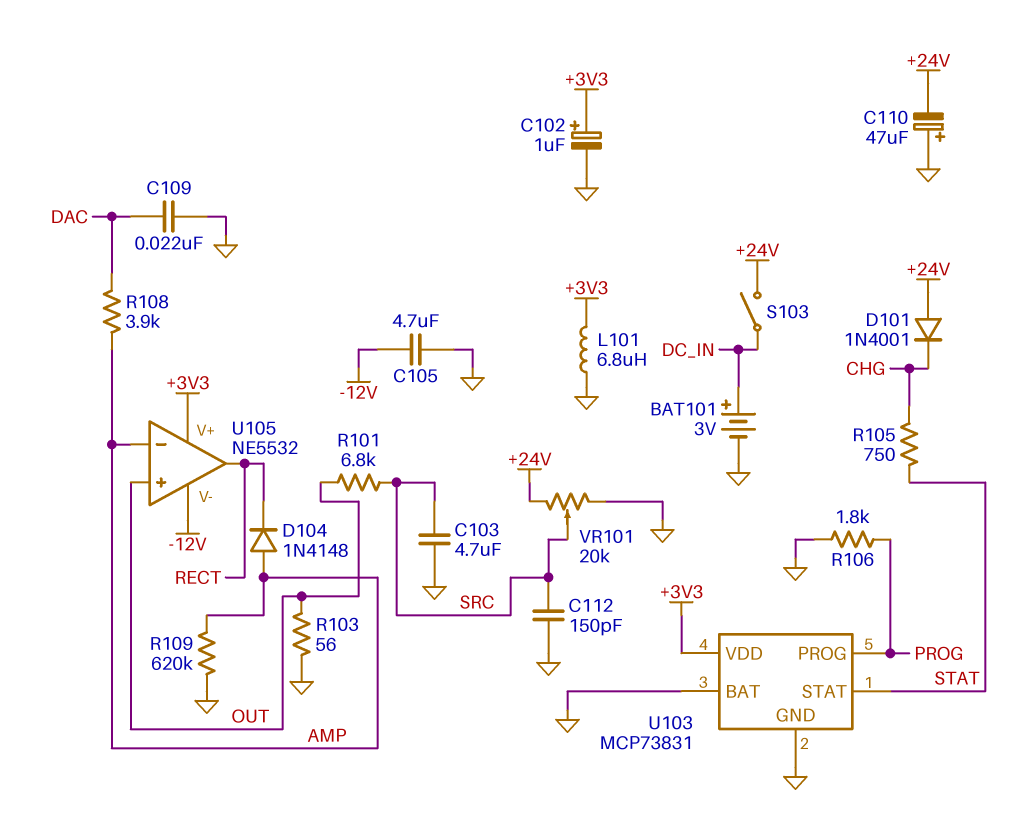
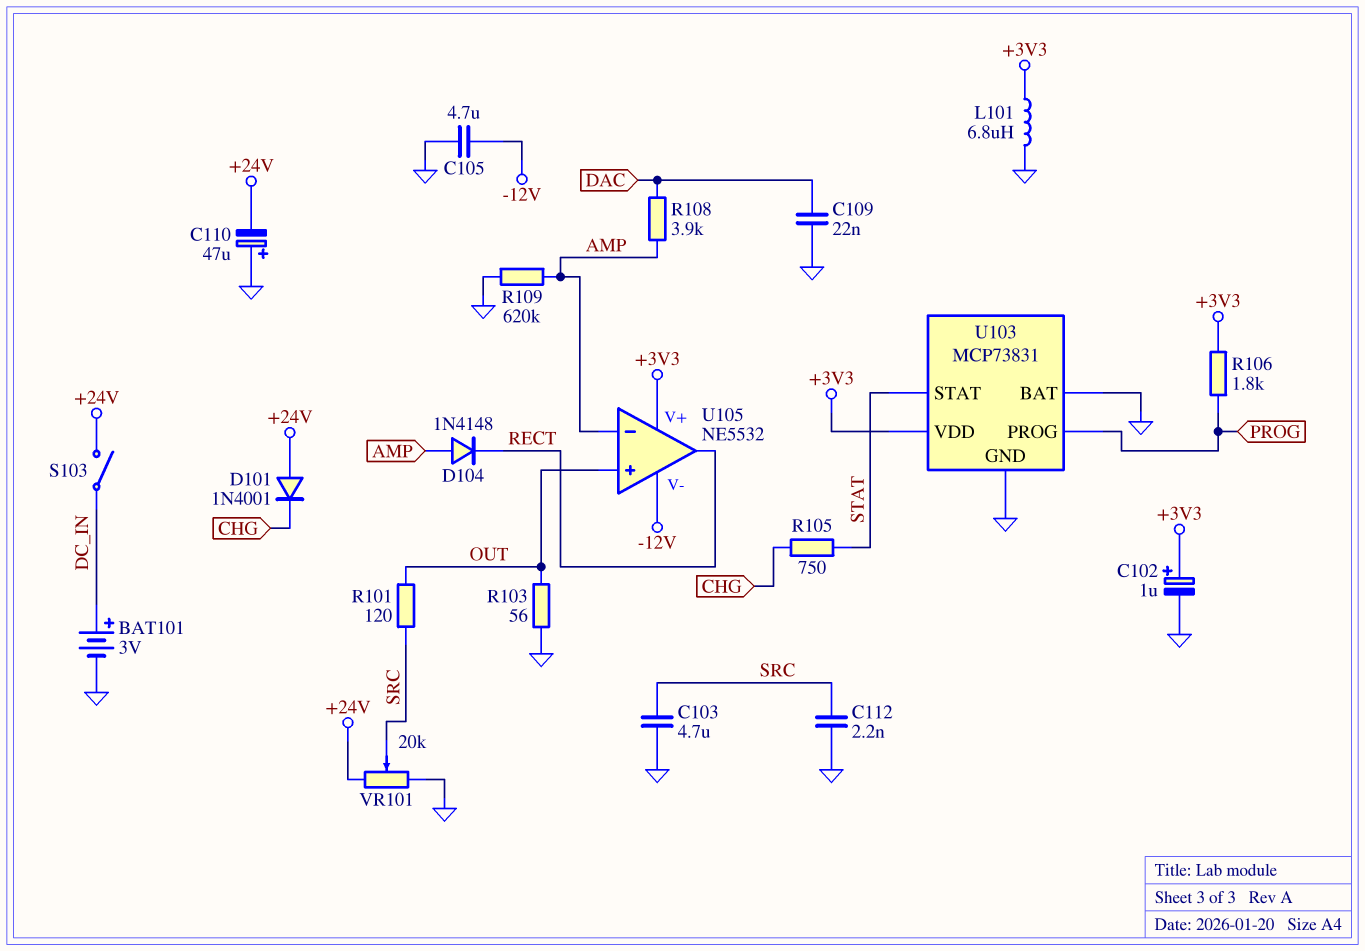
C112: 150pF (GND, SRC) -> 2.2nF (GND, SRC)
R101: 6.8k (OUT, SRC) -> 120 (OUT, SRC)
R106: 1.8k (GND, PROG) -> 1.8k (+3V3, PROG)

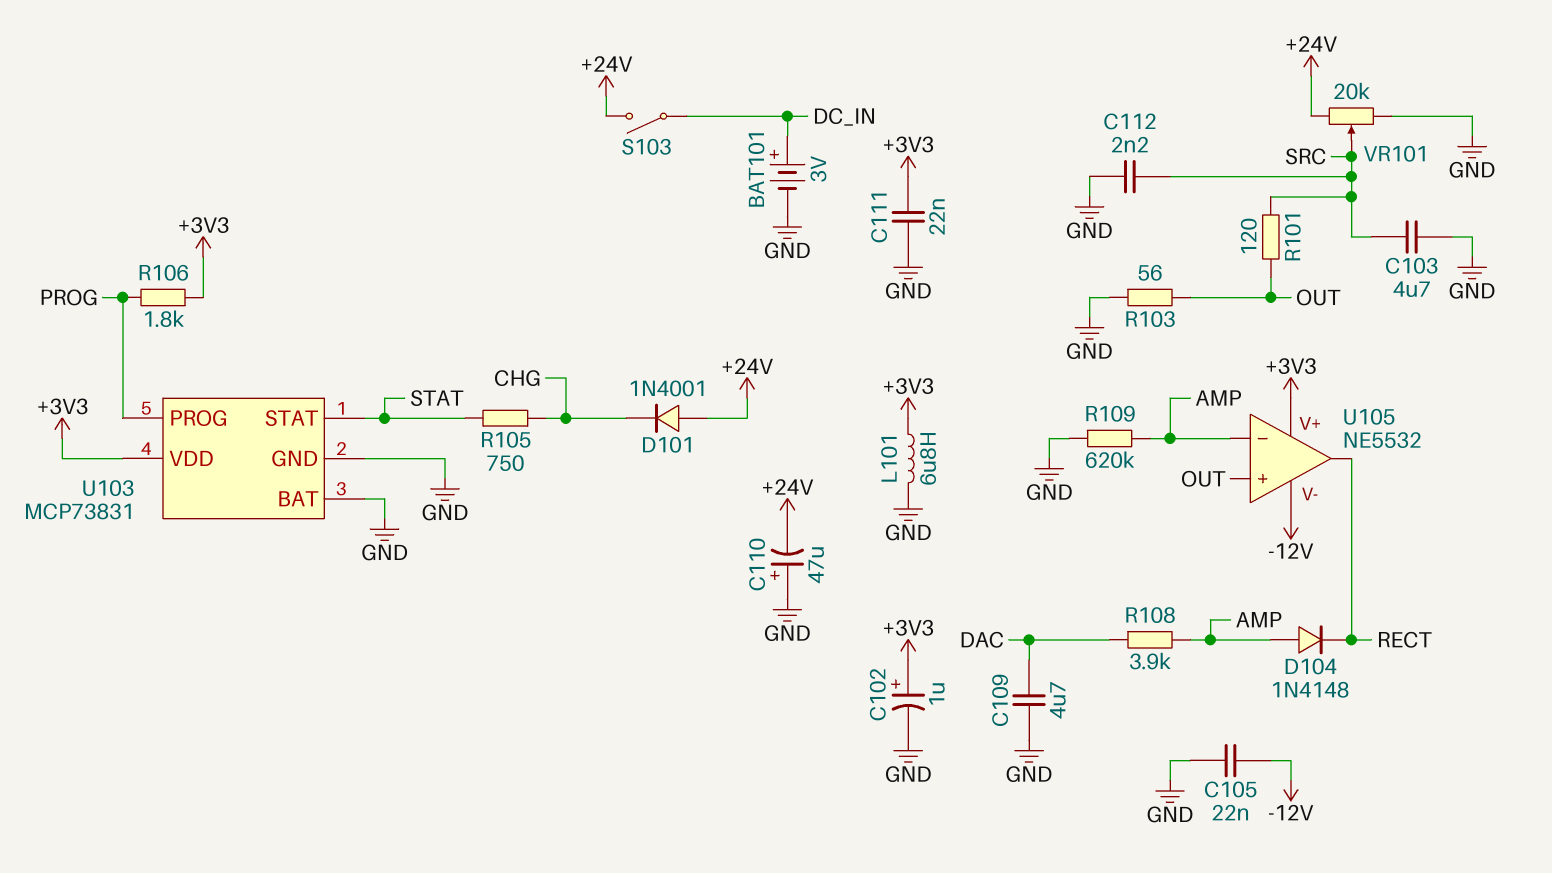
C105: 4.7uF (-12V, GND) -> 22nF (-12V, GND)
C109: 22nF (DAC, GND) -> 4.7uF (DAC, GND)
C111: none -> 22nF (+3V3, GND)

